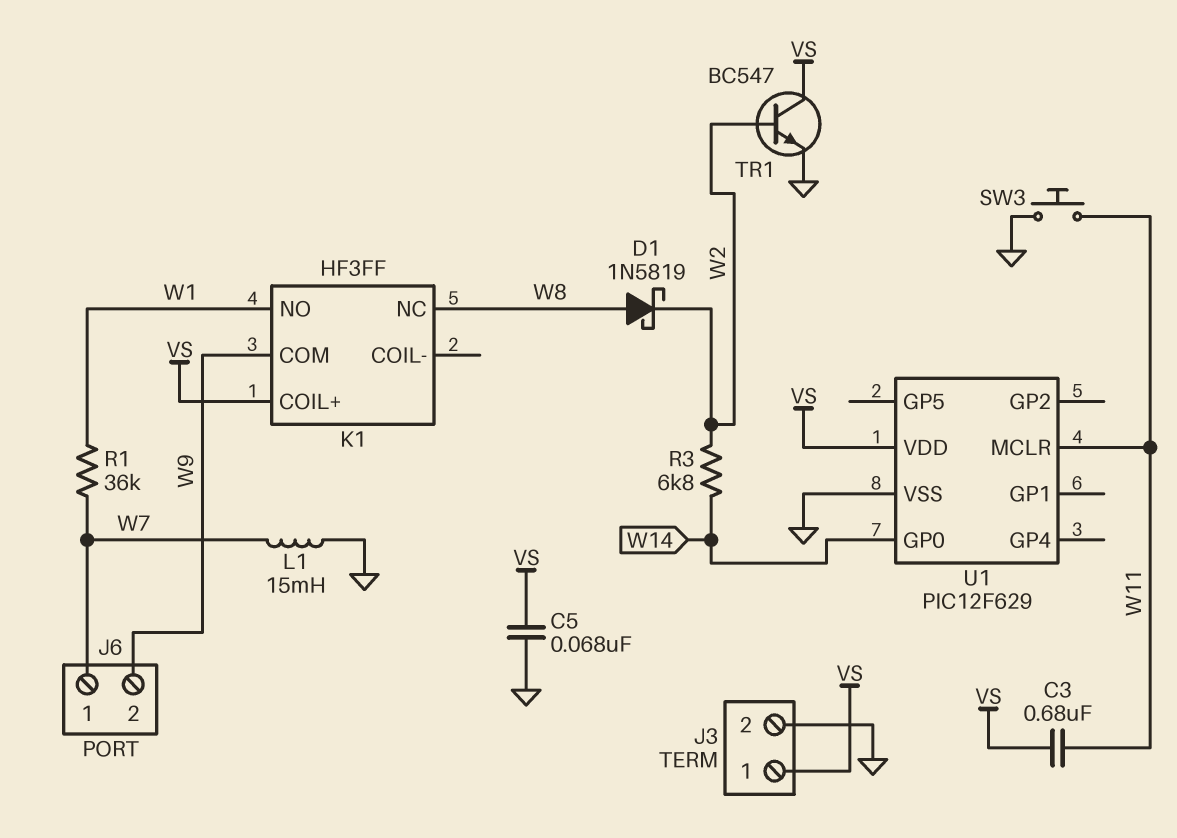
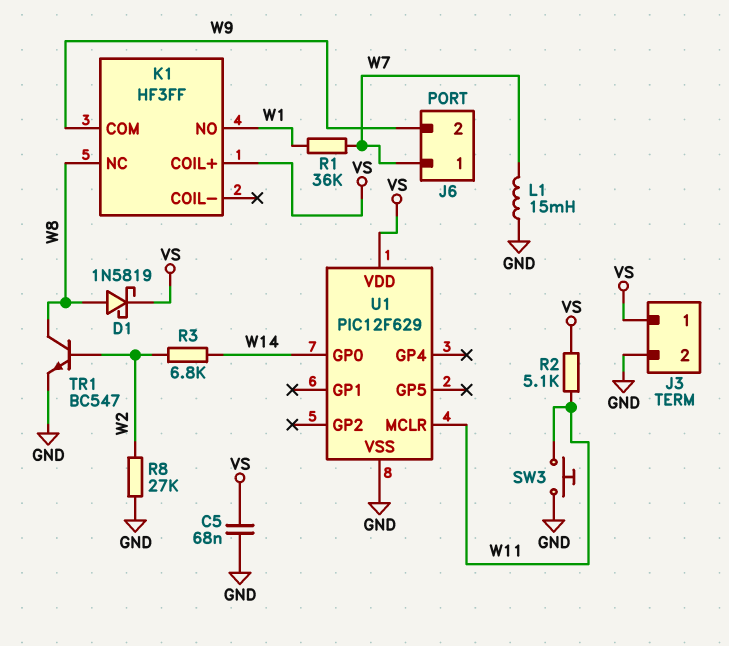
C3: 680nF (VS, W11) -> none
D1: schottky 1N5819 (A W8, K W2) -> schottky 1N5819 (A W8, K VS)
R2: none -> 5.1k (VS, W11)
R8: none -> 27k (GND, W2)
TR1: NPN BC547 (B W2, C VS, E GND) -> NPN BC547 (B W2, C W8, E GND)

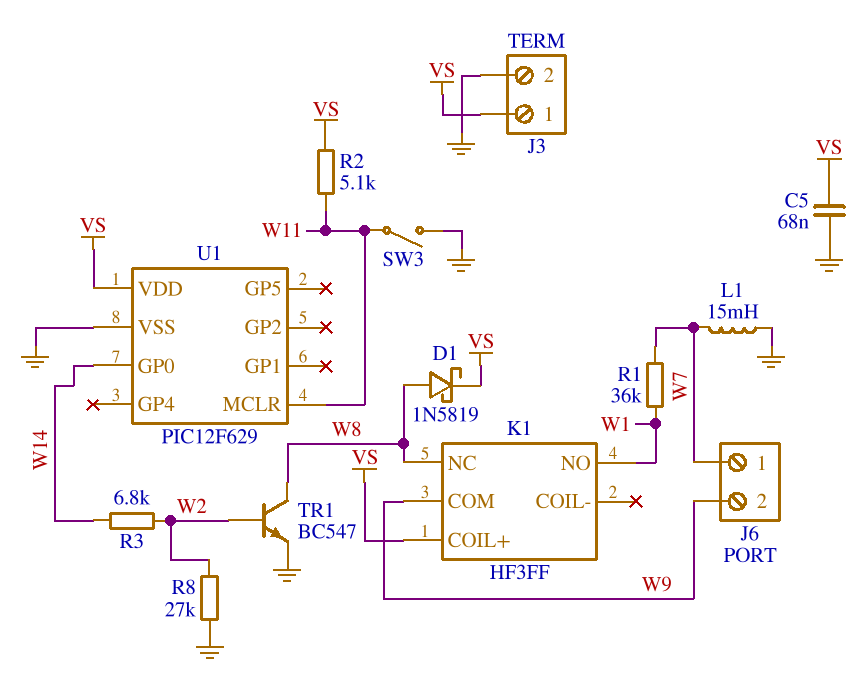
SW3: button (GND, W11) -> switch (GND, W11)

